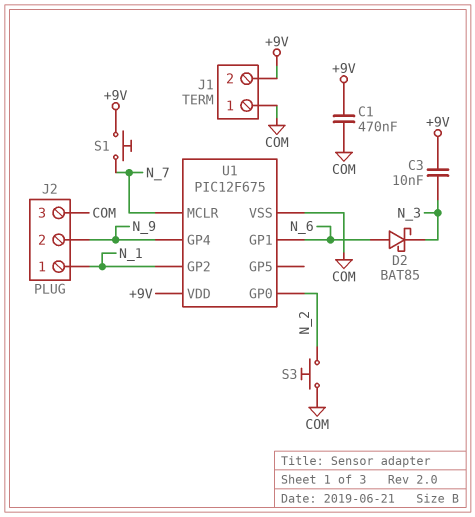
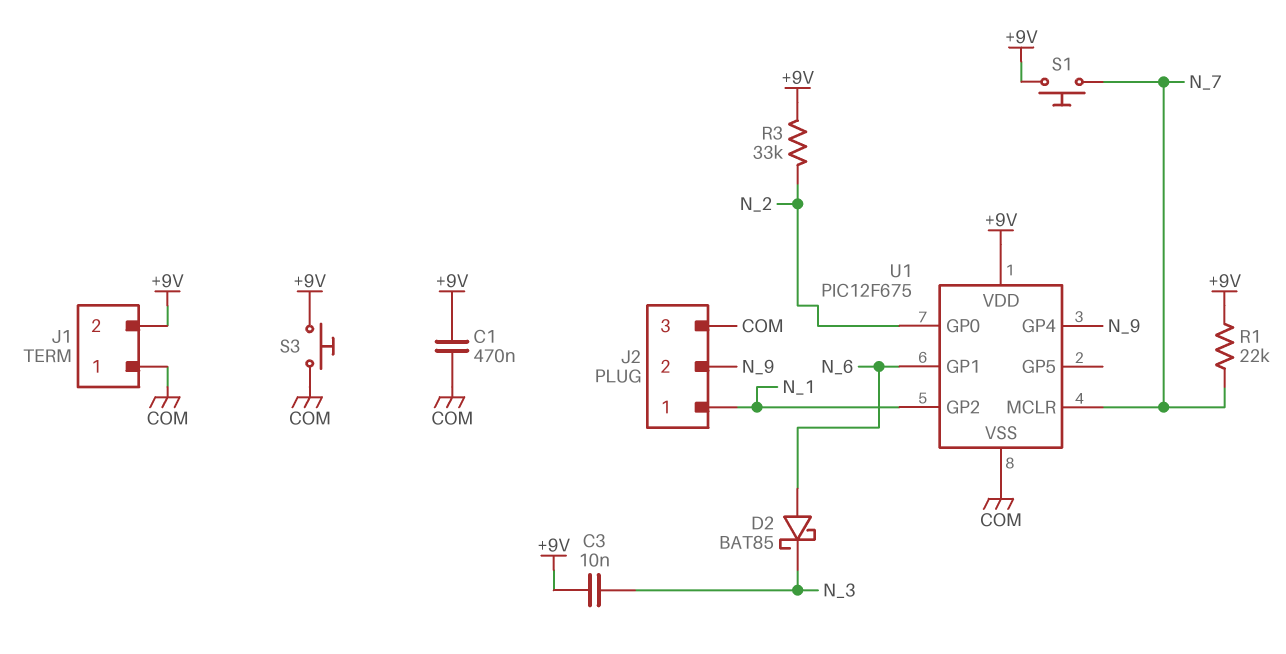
R1: none -> 22k (+9V, N_7)
R3: none -> 33k (+9V, N_2)
S3: button (COM, N_2) -> button (+9V, COM)

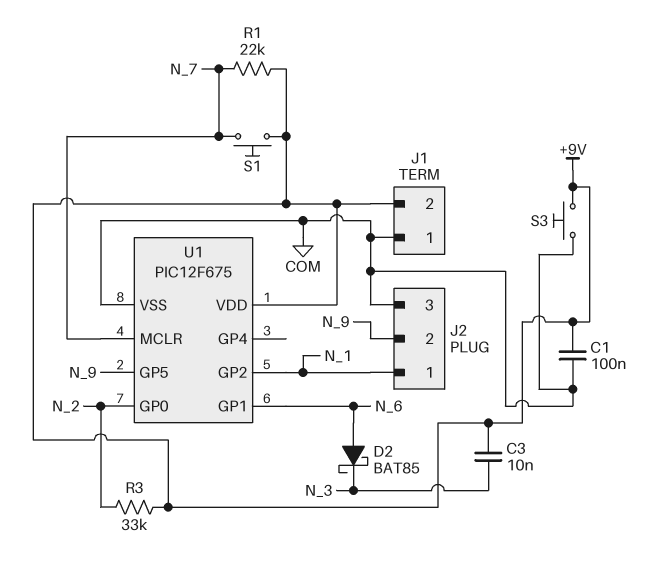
C1: 470nF (+9V, COM) -> 100nF (+9V, COM)
U1 pin GP4: N_9 -> none
U1 pin GP5: none -> N_9

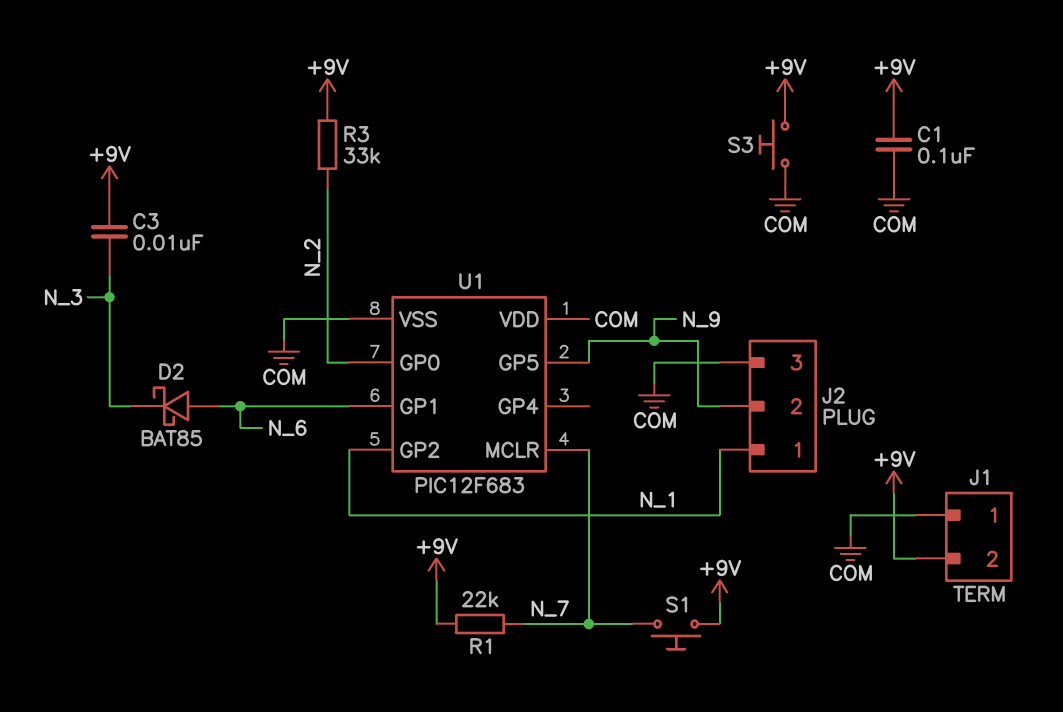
U1: PIC12F675 -> PIC12F683
U1 pin VDD: +9V -> COM

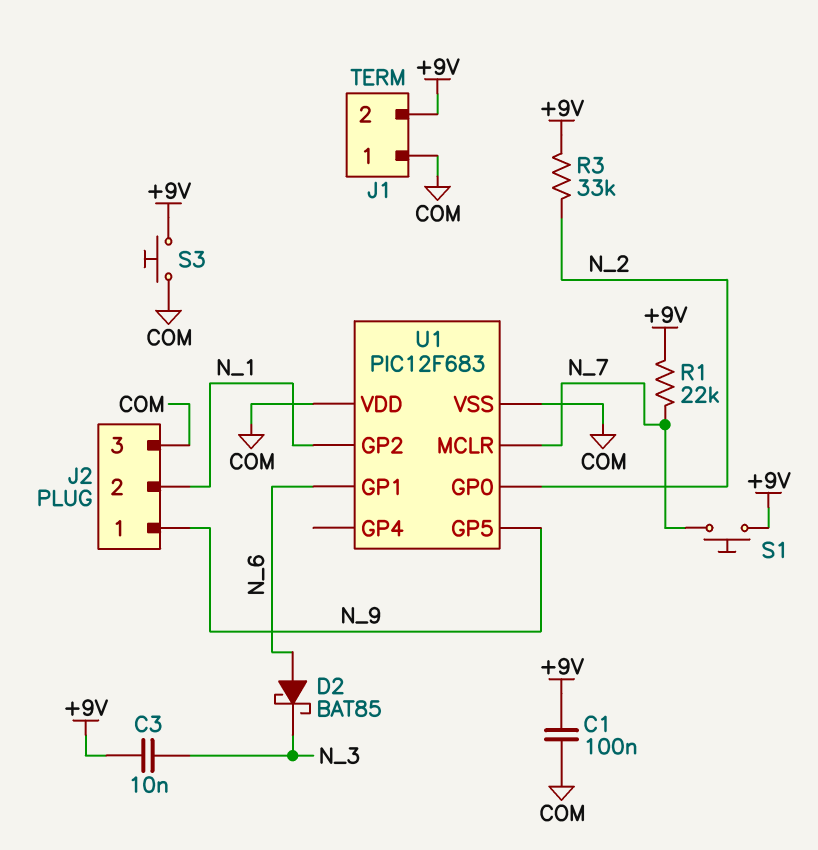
J2 pin 1: N_1 -> N_9
J2 pin 2: N_9 -> N_1

